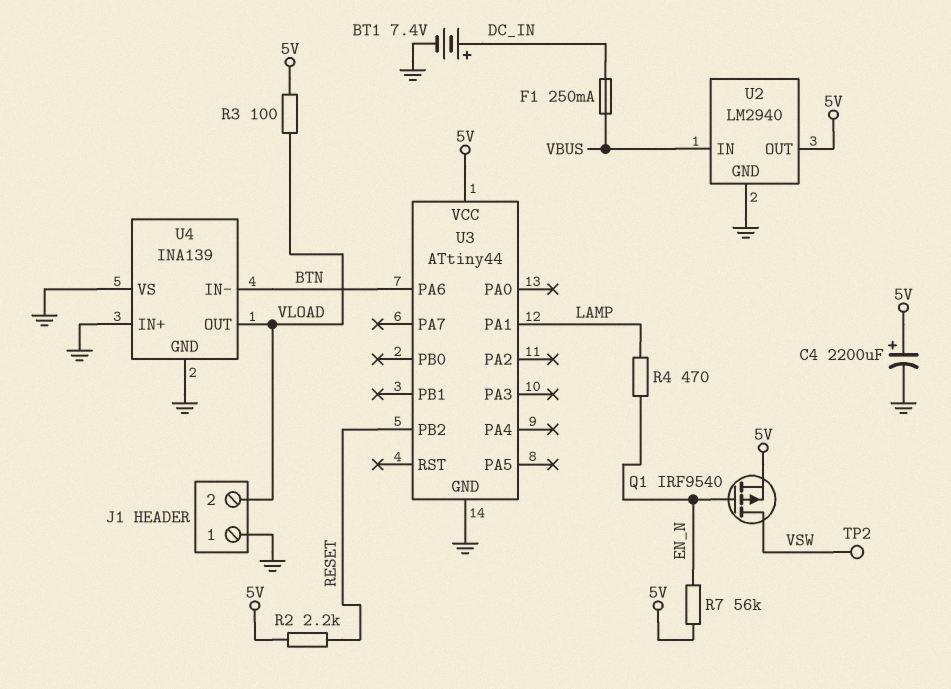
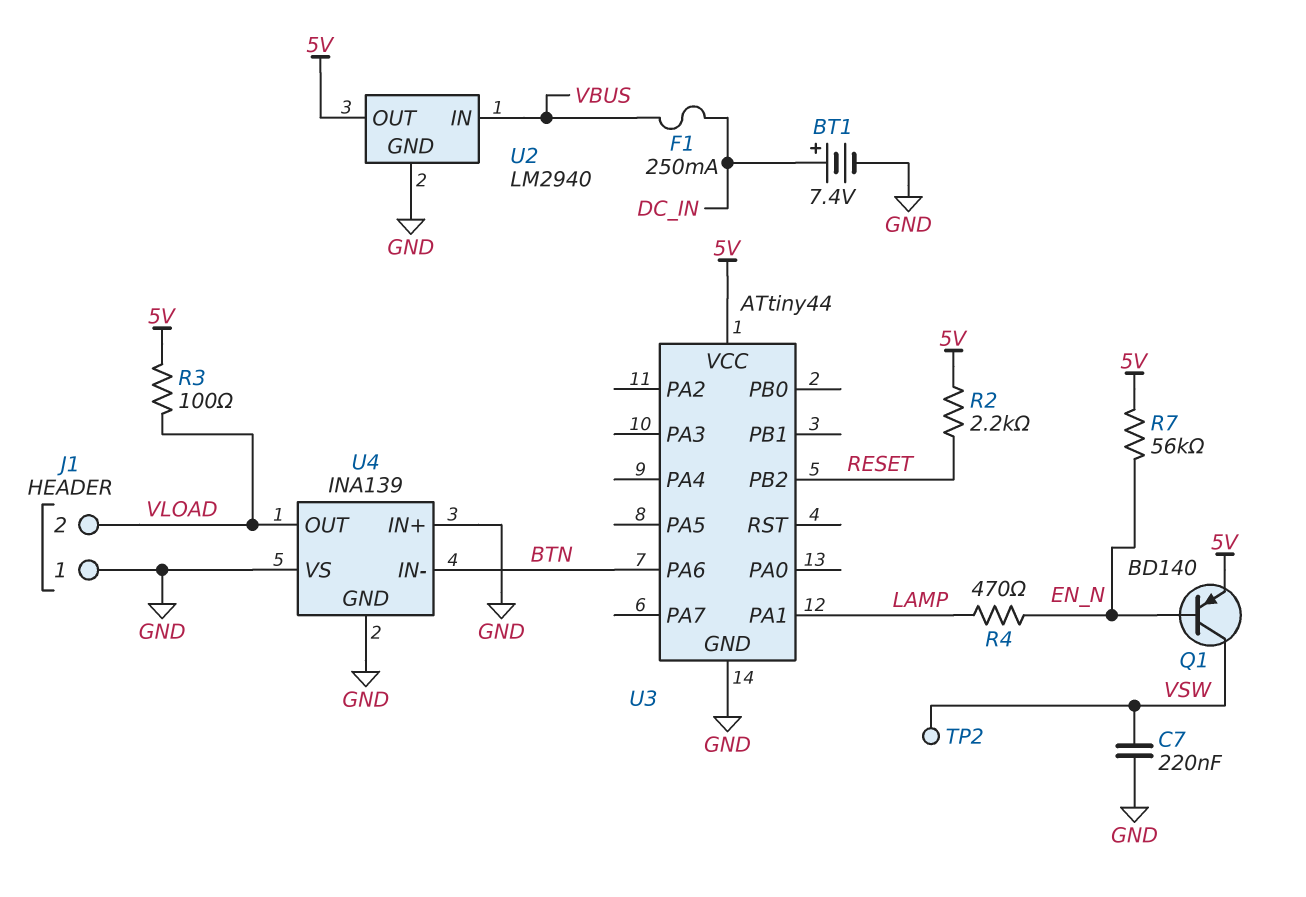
C4: 2200uF (plus 5V, minus GND) -> none
C7: none -> 220nF (GND, VSW)
Q1: PMOS IRF9540 (G EN_N, D VSW, S 5V) -> PNP BD140 (B EN_N, C VSW, E 5V)

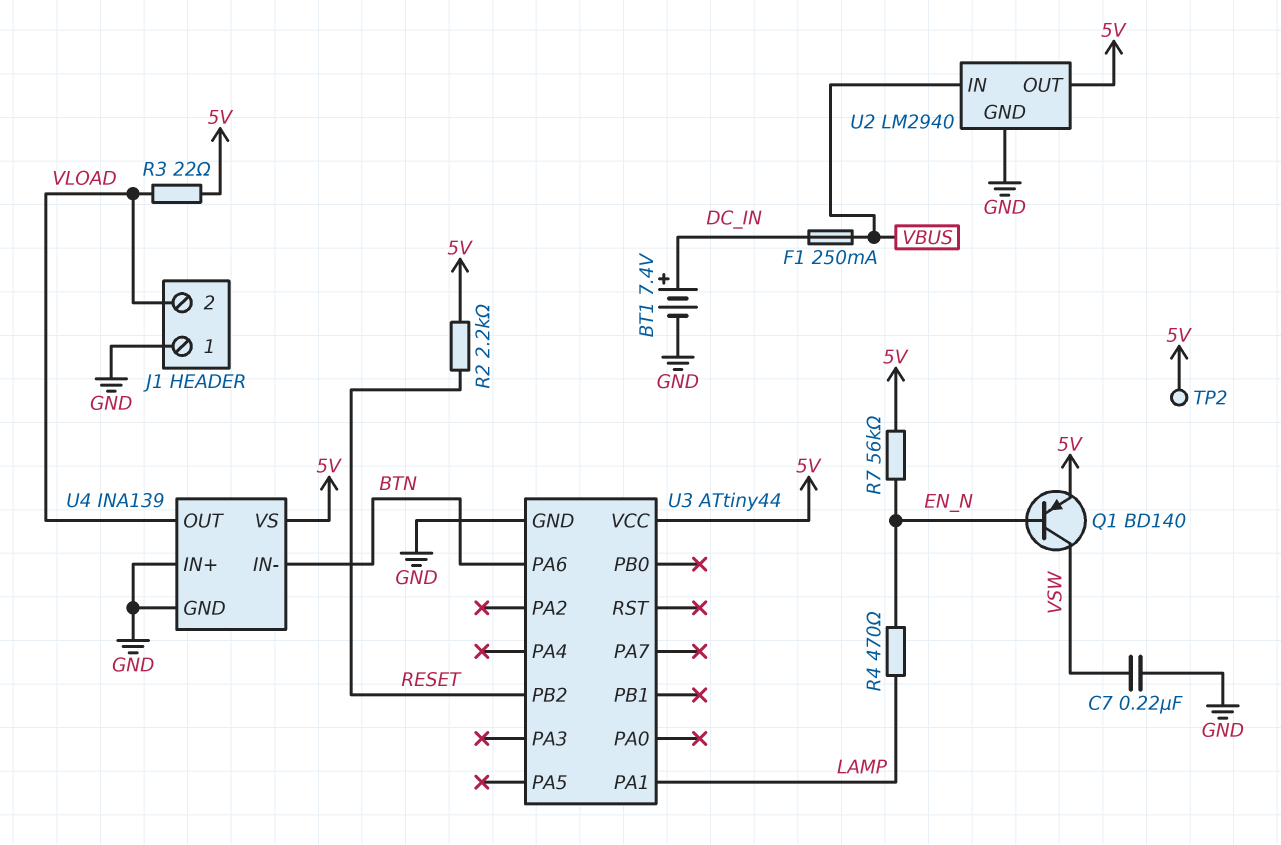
R3: 100 (5V, VLOAD) -> 22 (5V, VLOAD)
TP2: test point (VSW) -> test point (5V)
U4 pin VS: GND -> 5V

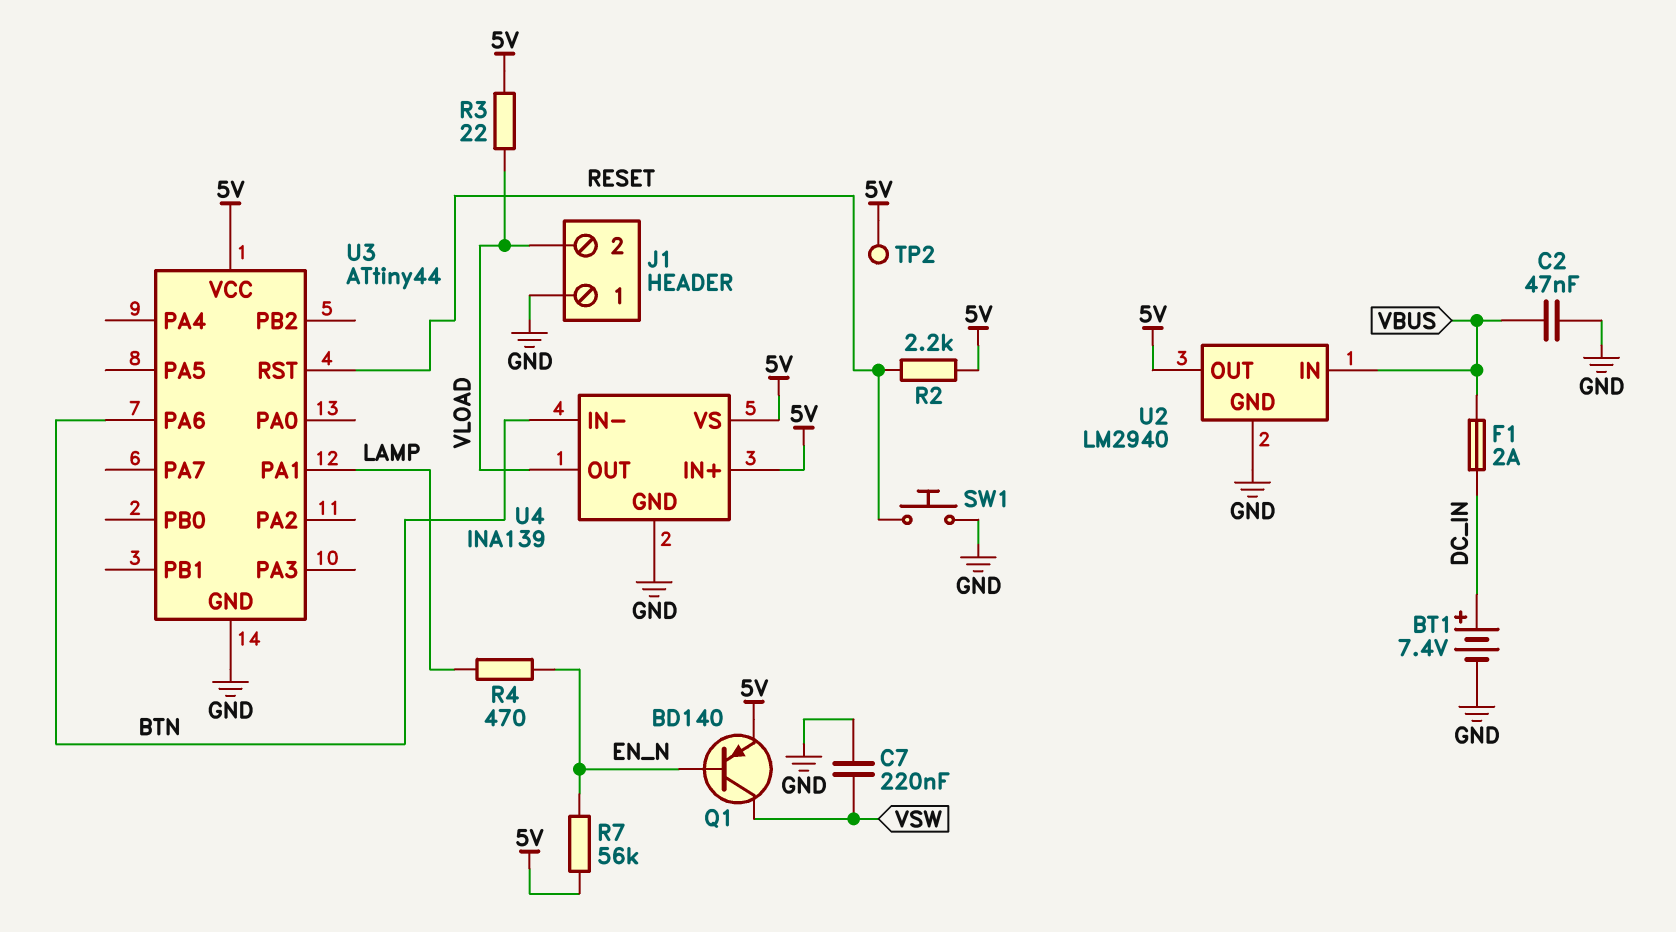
C2: none -> 47nF (GND, VBUS)
F1: 250mA (DC_IN, VBUS) -> 2A (DC_IN, VBUS)
SW1: none -> button (GND, RESET)
U3 pin PB2: RESET -> none
U3 pin RST: none -> RESET
U4 pin IN+: GND -> 5V

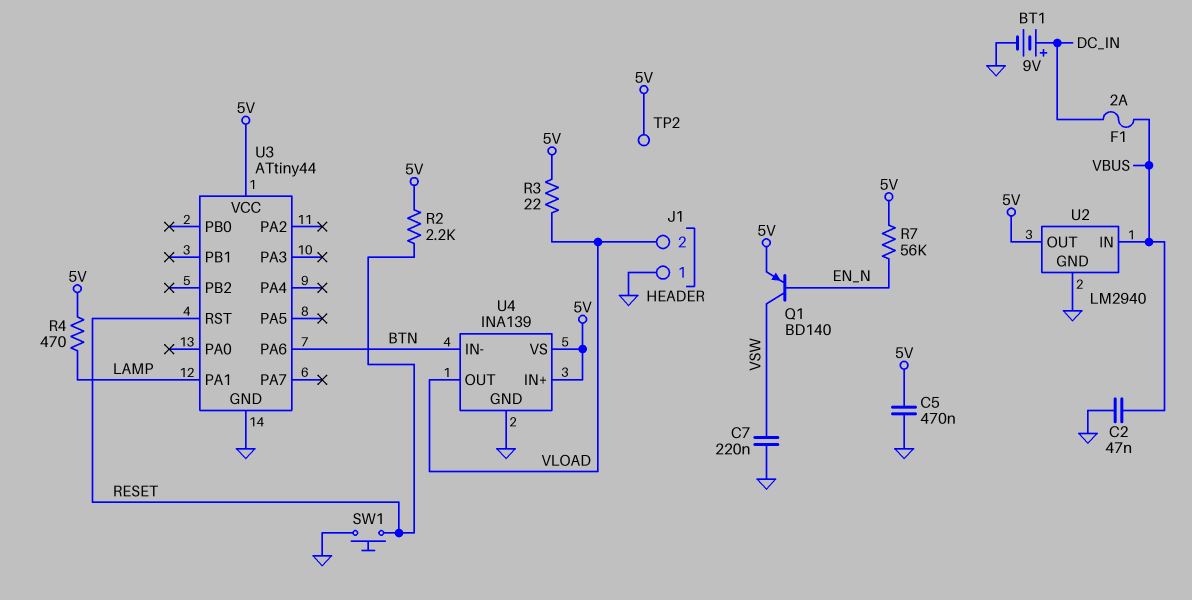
BT1: 7.4V (plus DC_IN, minus GND) -> 9V (plus DC_IN, minus GND)
C5: none -> 470nF (5V, GND)
R4: 470 (EN_N, LAMP) -> 470 (5V, LAMP)

